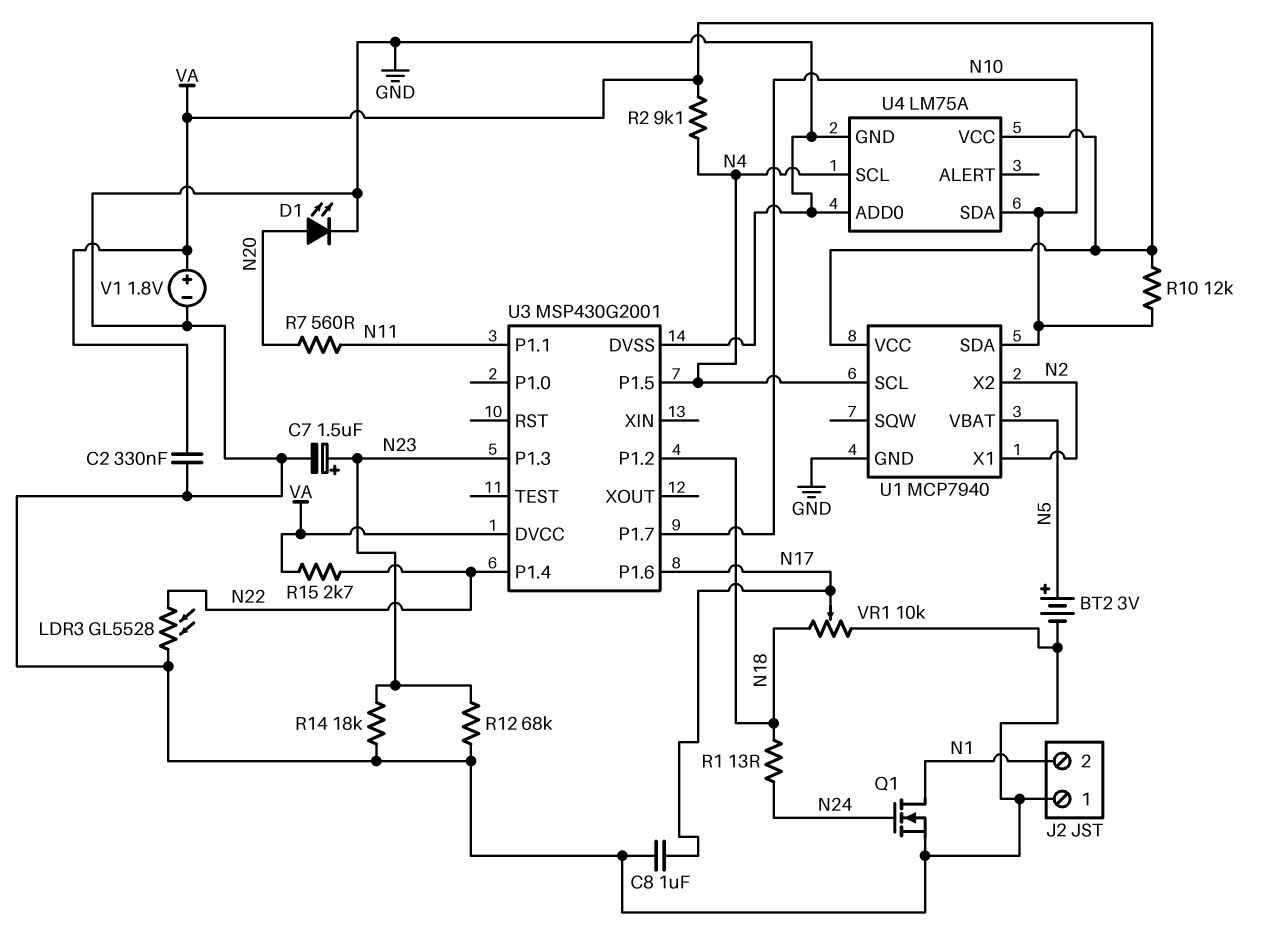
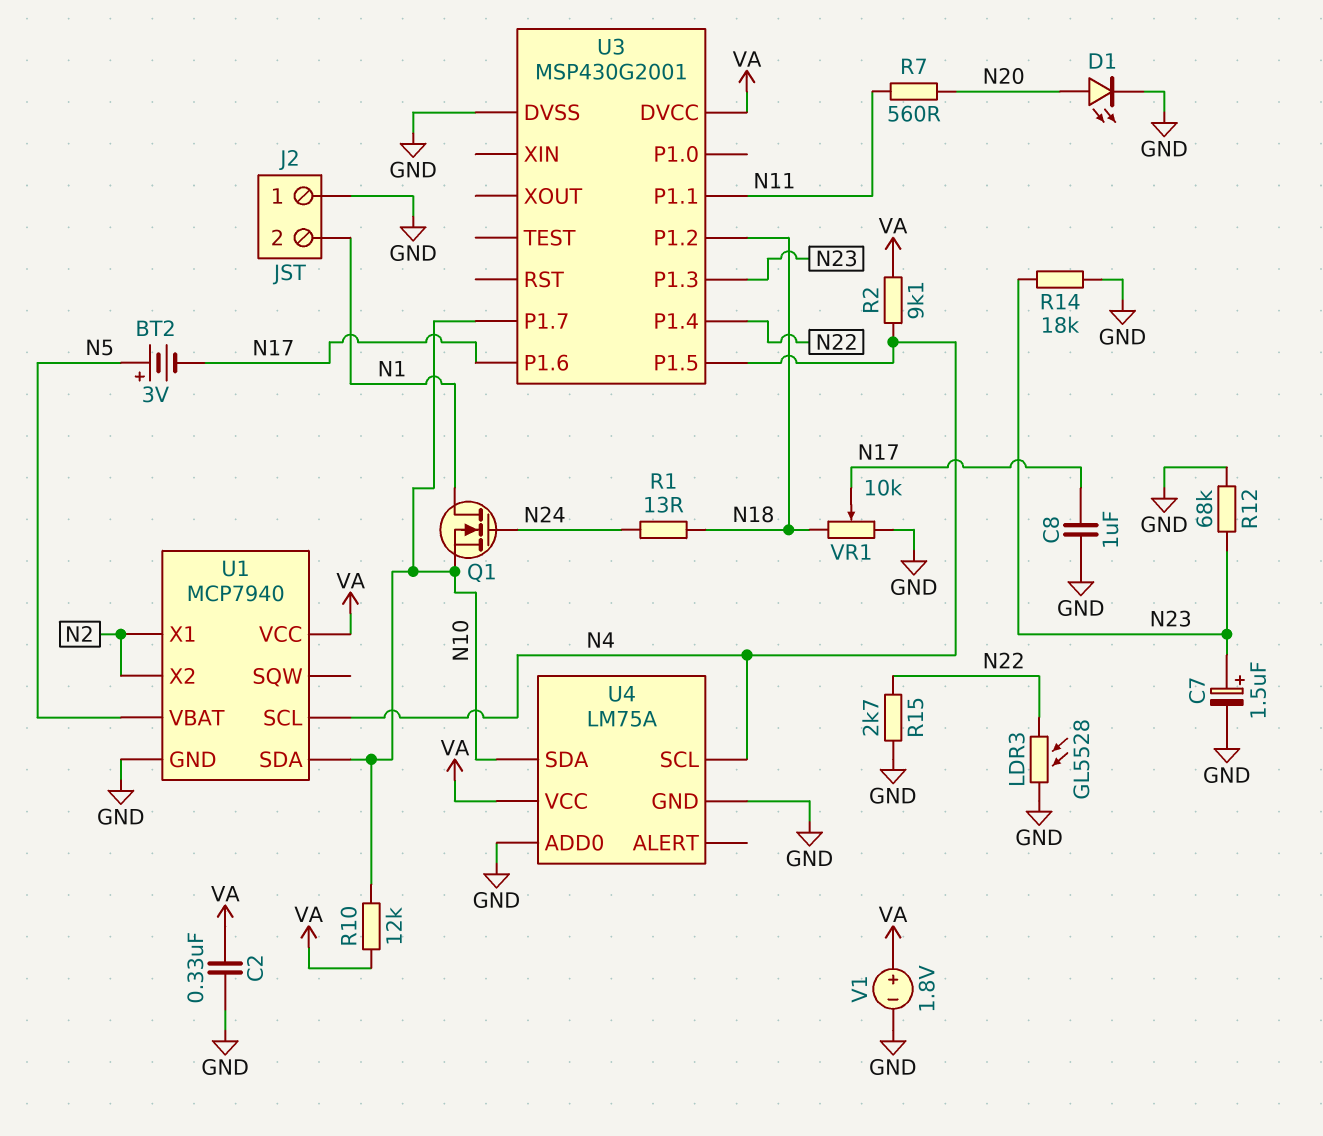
BT2: 3V (plus N5, minus GND) -> 3V (plus N5, minus N17)
Q1: NMOS (G N24, D N1, S GND) -> NMOS (G N24, D N1, S N10)
R15: 2.7k (N22, VA) -> 2.7k (GND, N22)

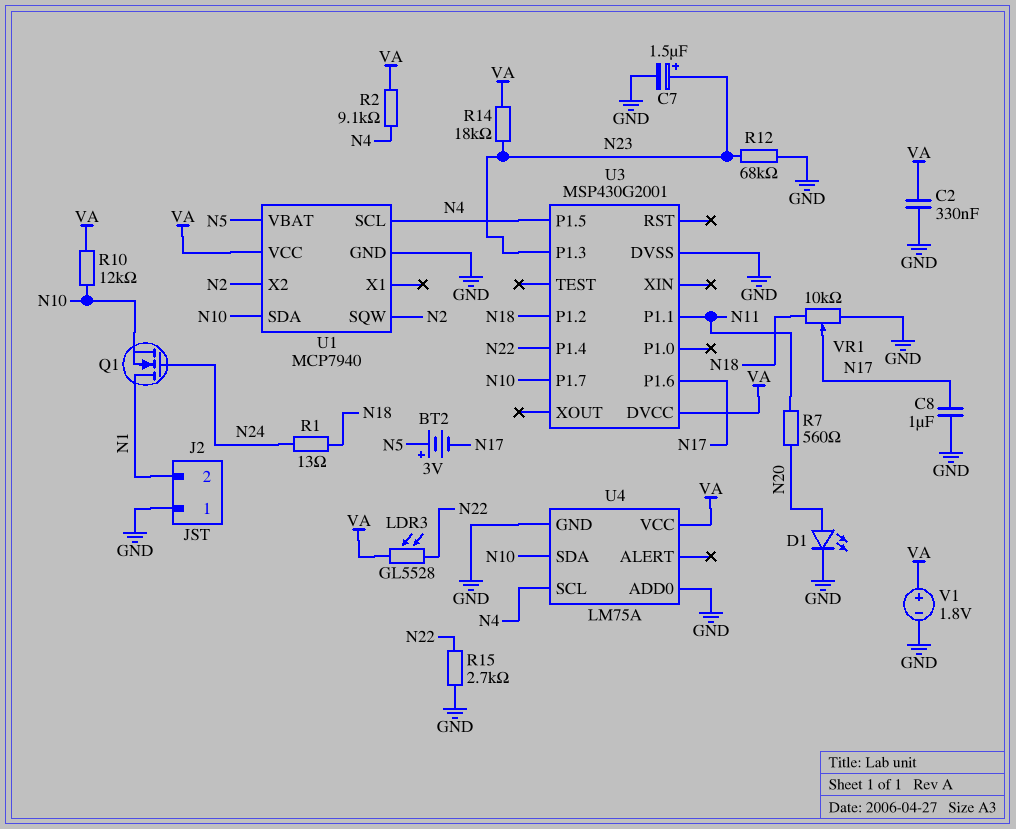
LDR3: GL5528 (GND, N22) -> GL5528 (N22, VA)
R14: 18k (GND, N23) -> 18k (N23, VA)
U1 pin SQW: none -> N2
U1 pin X1: N2 -> none

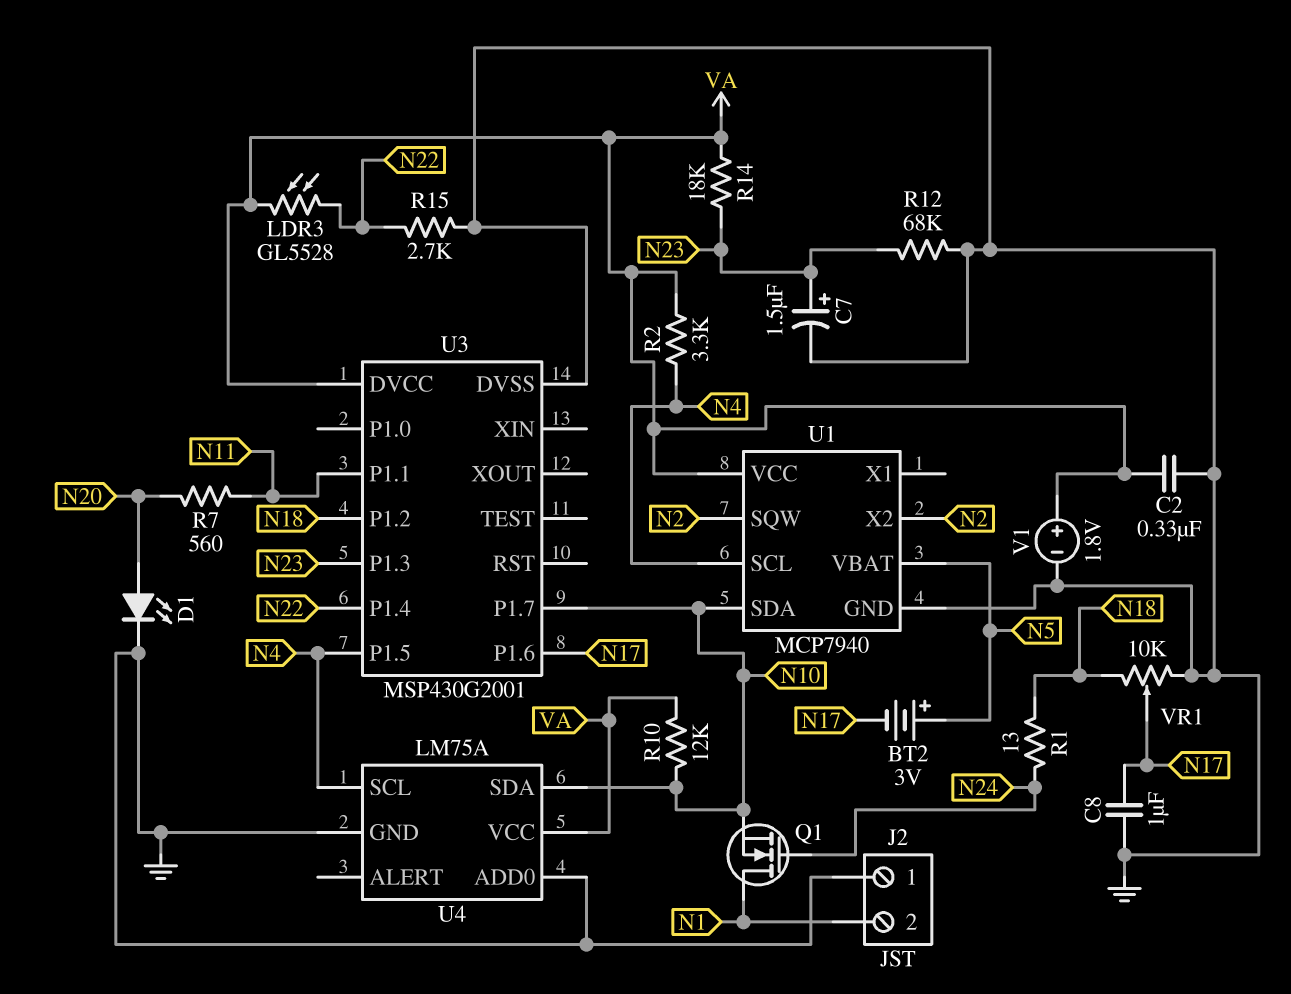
R2: 9.1k (N4, VA) -> 3.3k (N4, VA)

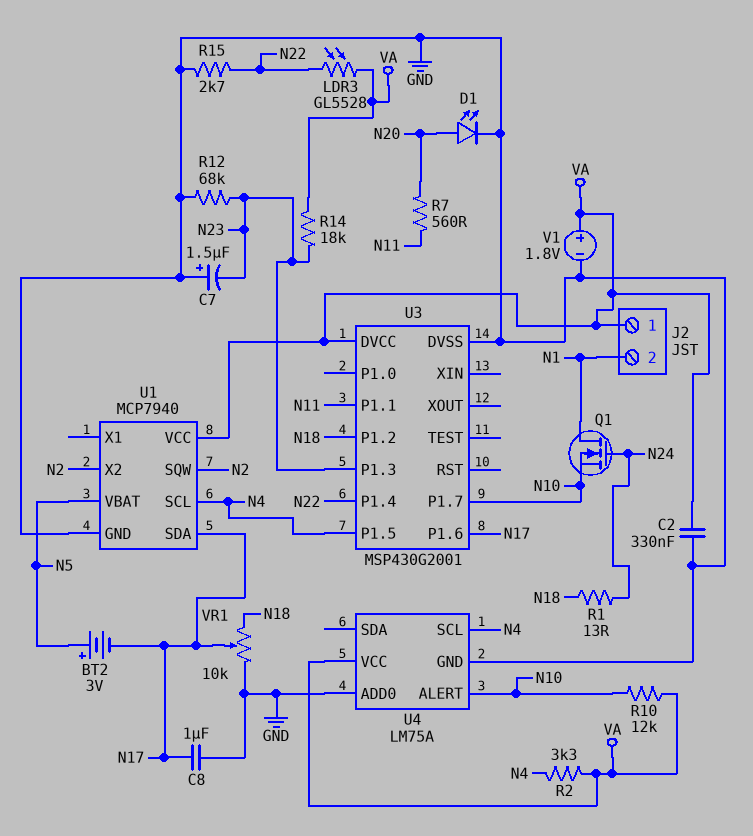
C7: 1.5uF (plus N23, minus GND) -> 1.5uF (plus GND, minus N23)
J2 pin 1: GND -> VA
U1 pin SDA: N10 -> N17
U4 pin ALERT: none -> N10
U4 pin SDA: N10 -> none

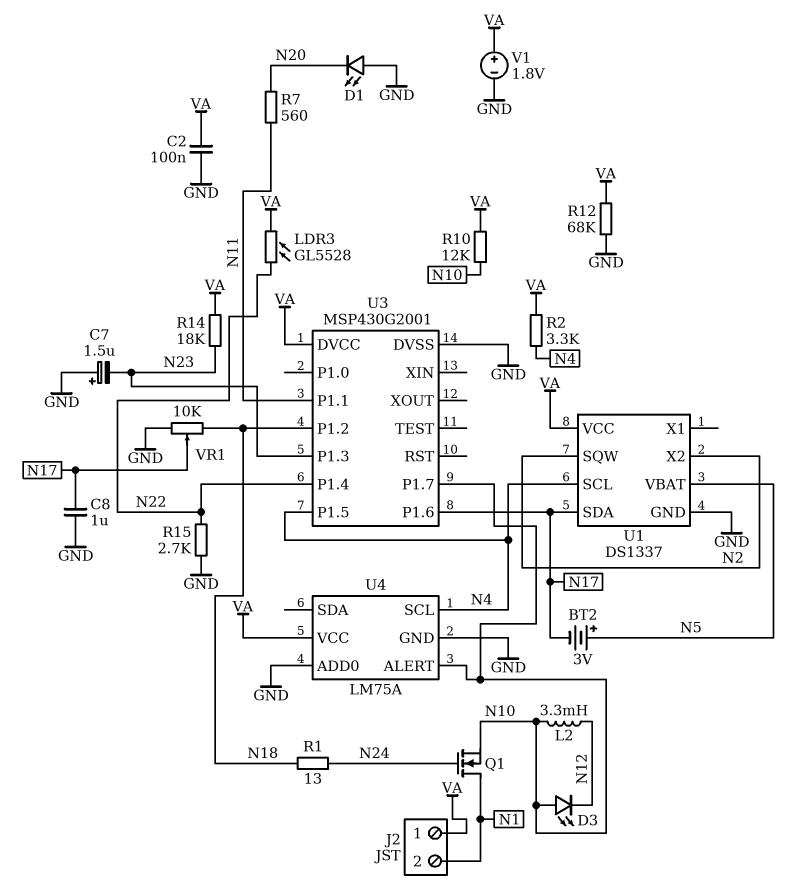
C2: 330nF (GND, VA) -> 100nF (GND, VA)
D1: LED (A N20, K GND) -> LED (A GND, K N20)
D3: none -> LED (A N10, K N12)
L2: none -> 3.3mH (N10, N12)
R12: 68k (GND, N23) -> 68k (GND, VA)
U1: MCP7940 -> DS1337

